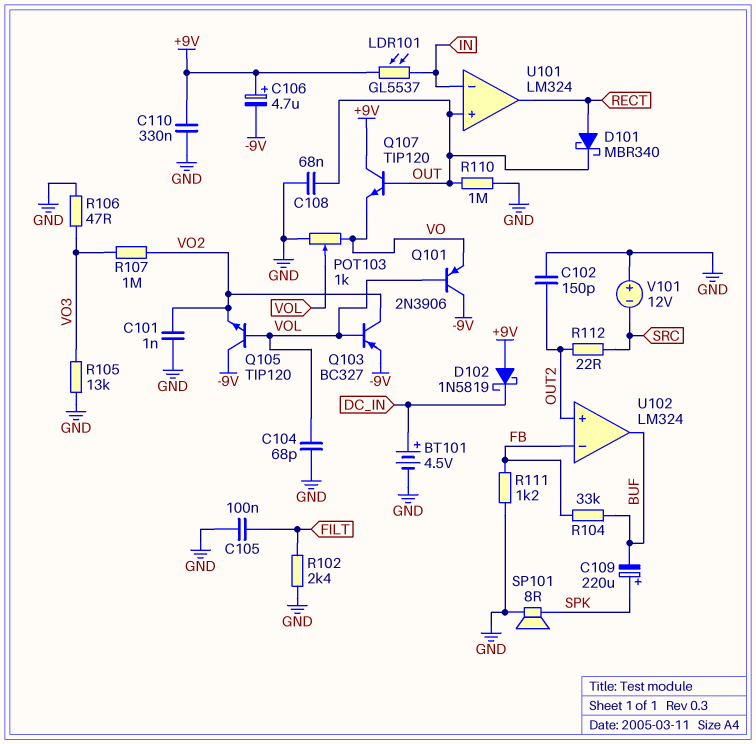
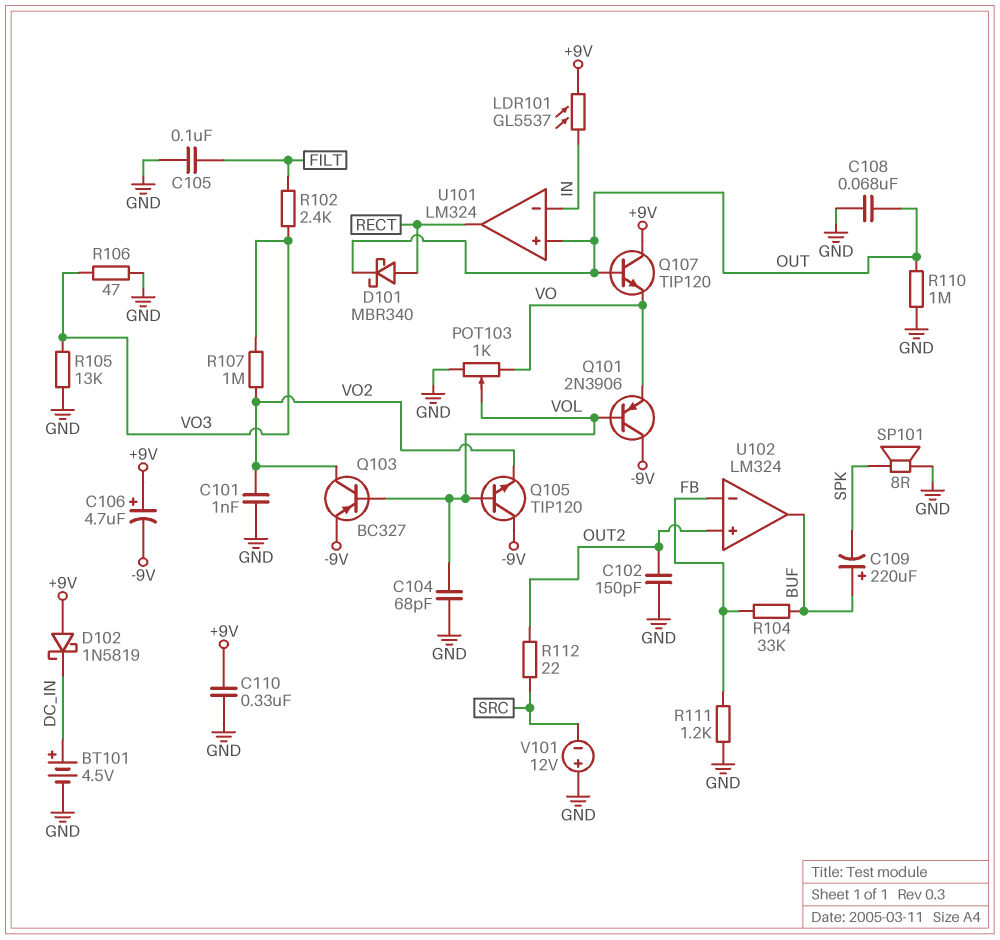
C109: 220uF (plus SPK, minus BUF) -> 220uF (plus BUF, minus SPK)
R102: 2.4k (FILT, GND) -> 2.4k (FILT, VO3)

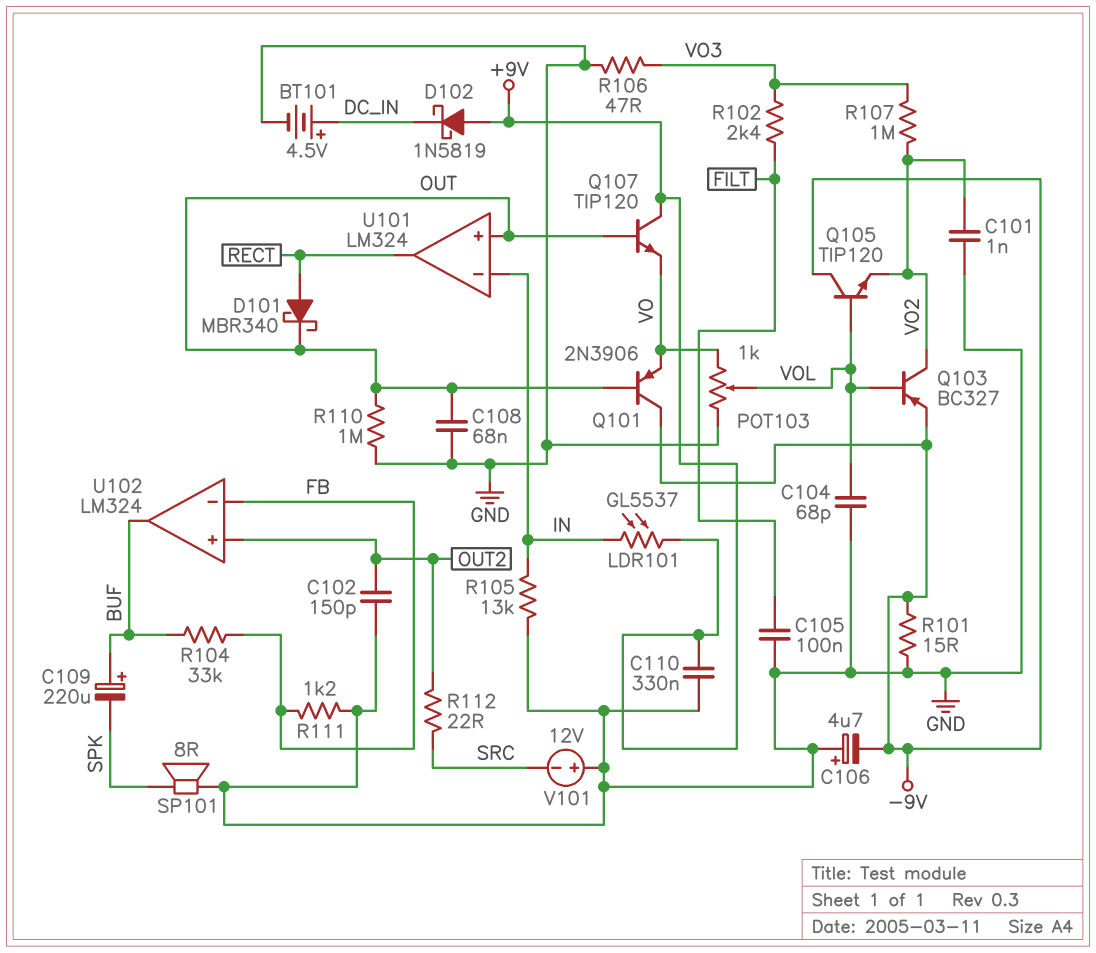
C106: 4.7uF (plus +9V, minus -9V) -> 4.7uF (plus GND, minus -9V)
Q101: PNP 2N3906 (B VOL, C -9V, E VO) -> PNP 2N3906 (B OUT, C -9V, E VO)
R101: none -> 15 (-9V, GND)
R105: 13k (GND, VO3) -> 13k (GND, IN)

